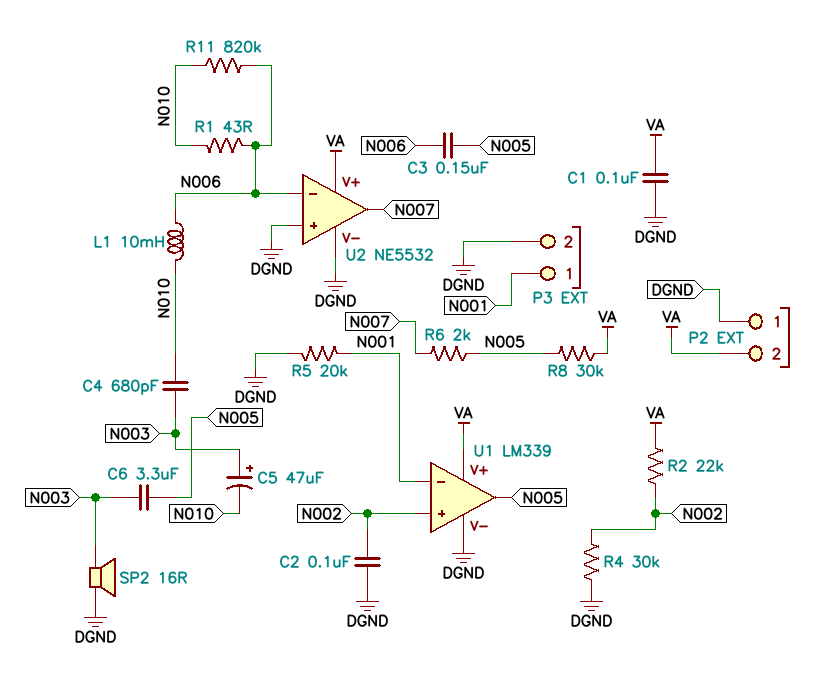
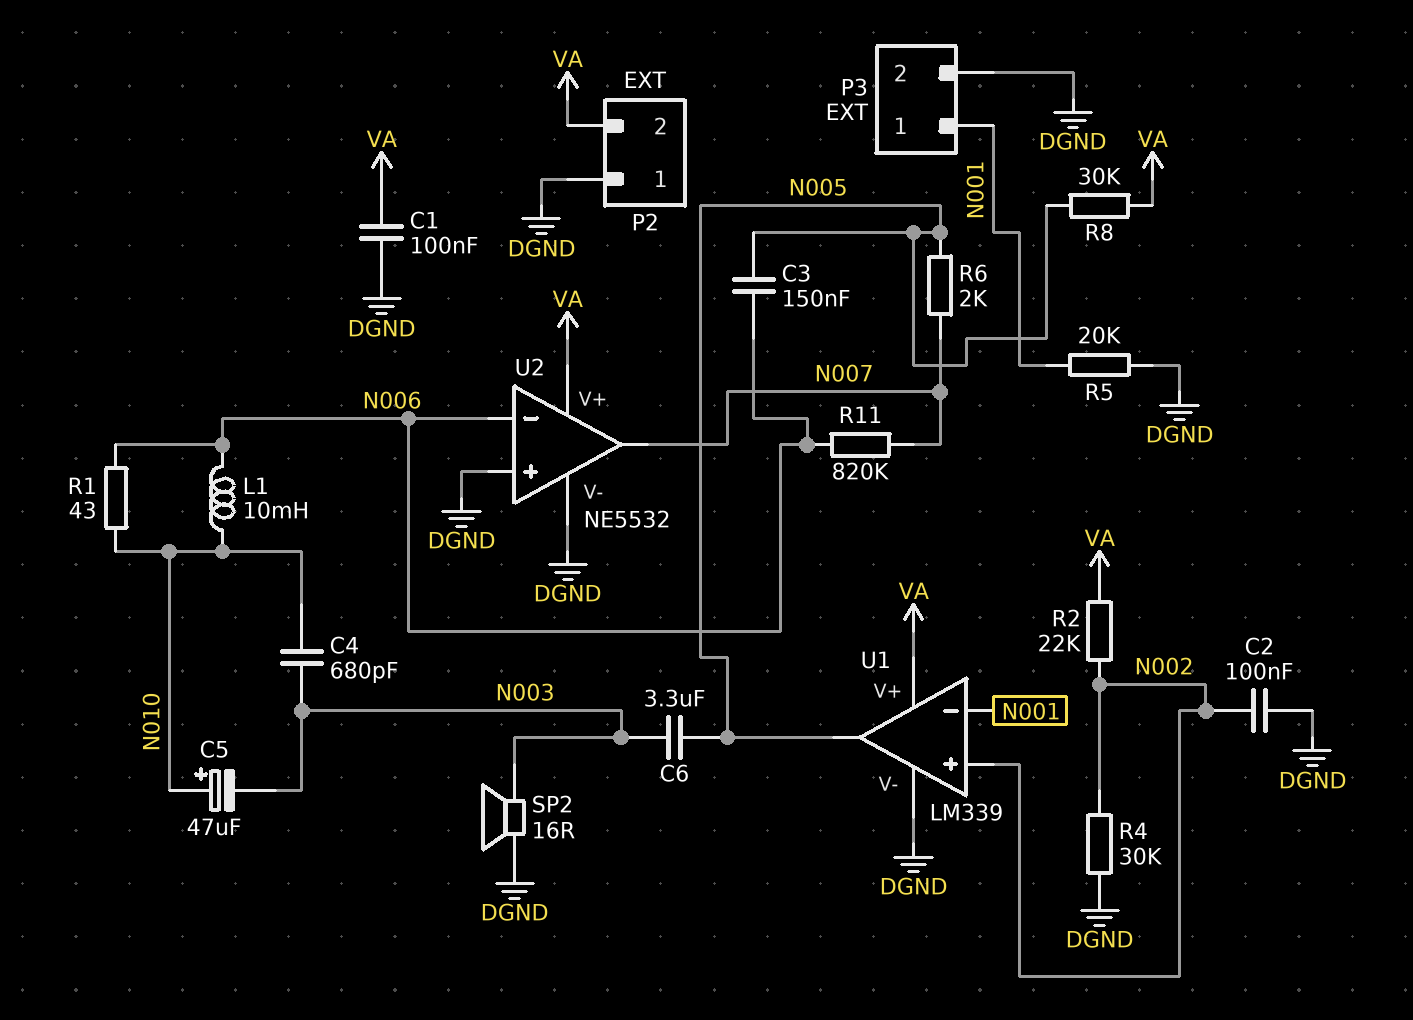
C5: 47uF (plus N003, minus N010) -> 47uF (plus N010, minus N003)
R11: 820k (N006, N010) -> 820k (N006, N007)

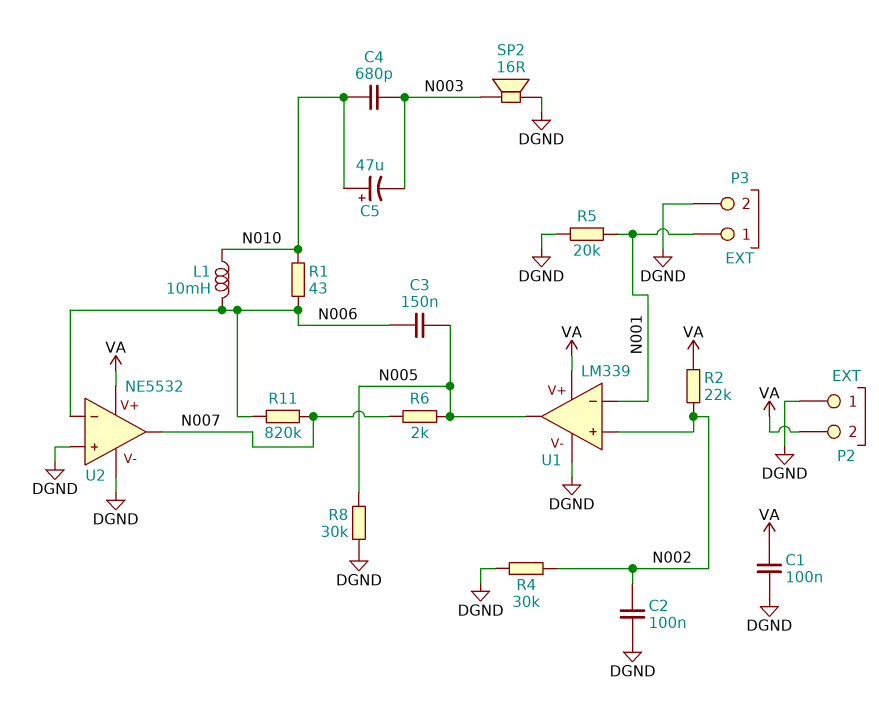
C6: 3.3uF (N003, N005) -> none
R8: 30k (N005, VA) -> 30k (DGND, N005)

